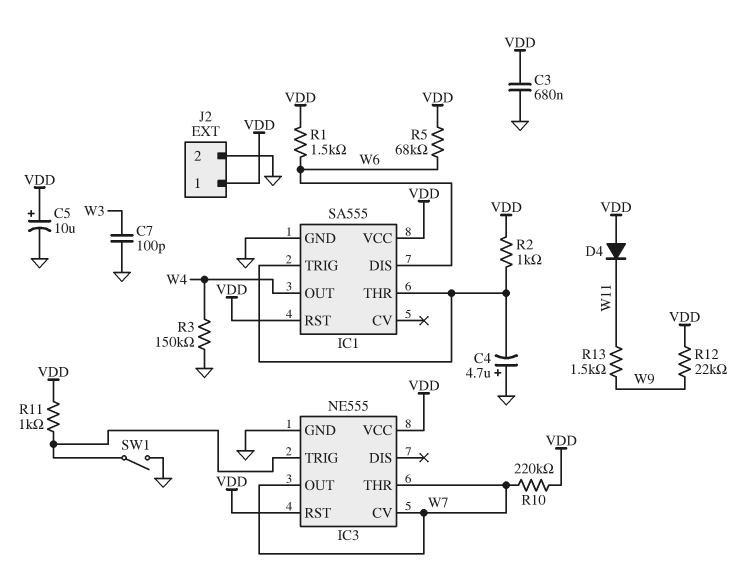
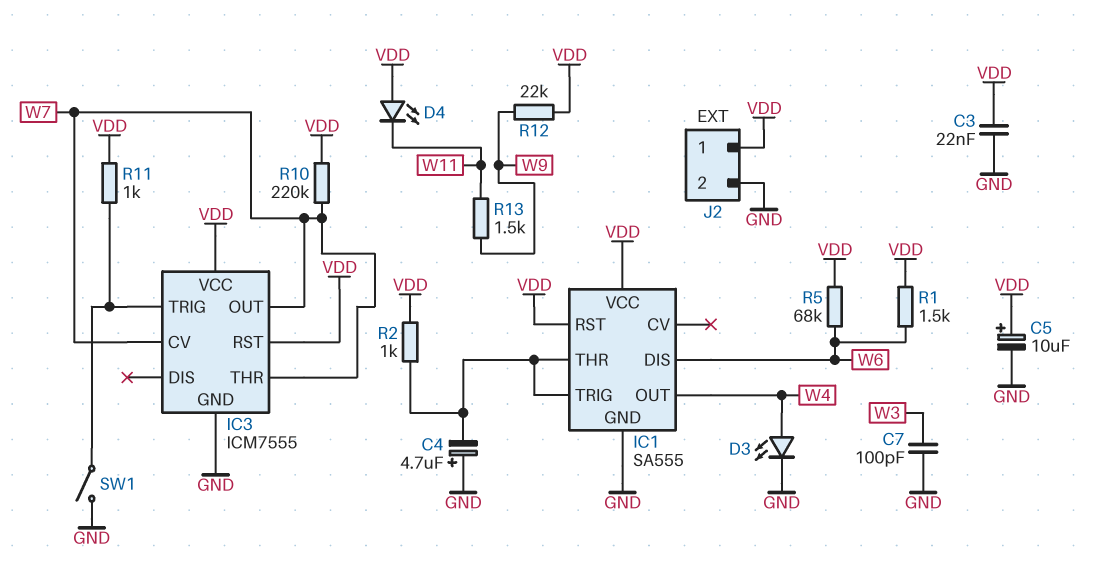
C3: 680nF (GND, VDD) -> 22nF (GND, VDD)
D3: none -> LED (A W4, K GND)
D4: diode (A VDD, K W11) -> LED (A VDD, K W11)
IC3: NE555 -> ICM7555
R3: 150k (GND, W4) -> none

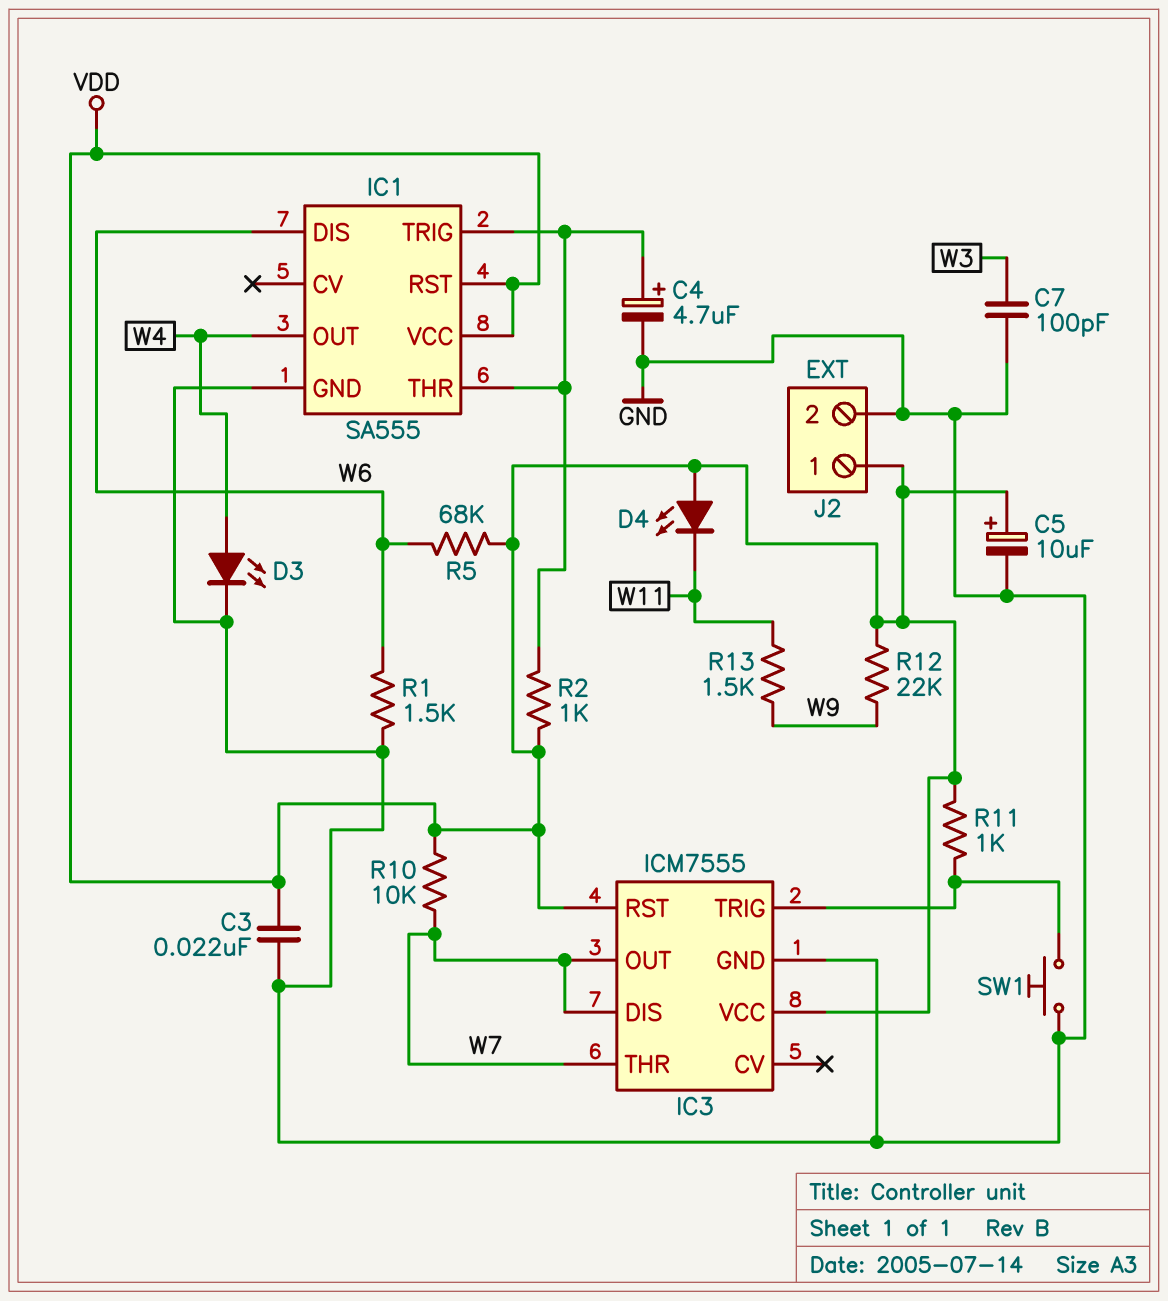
C4: 4.7uF (plus GND, minus IC1/THR) -> 4.7uF (plus IC1/THR, minus GND)
IC3 pin CV: W7 -> none
IC3 pin DIS: none -> W7
R1: 1.5k (VDD, W6) -> 1.5k (GND, W6)
R10: 220k (VDD, W7) -> 10k (VDD, W7)
SW1: switch (GND, IC3/TRIG) -> button (GND, IC3/TRIG)

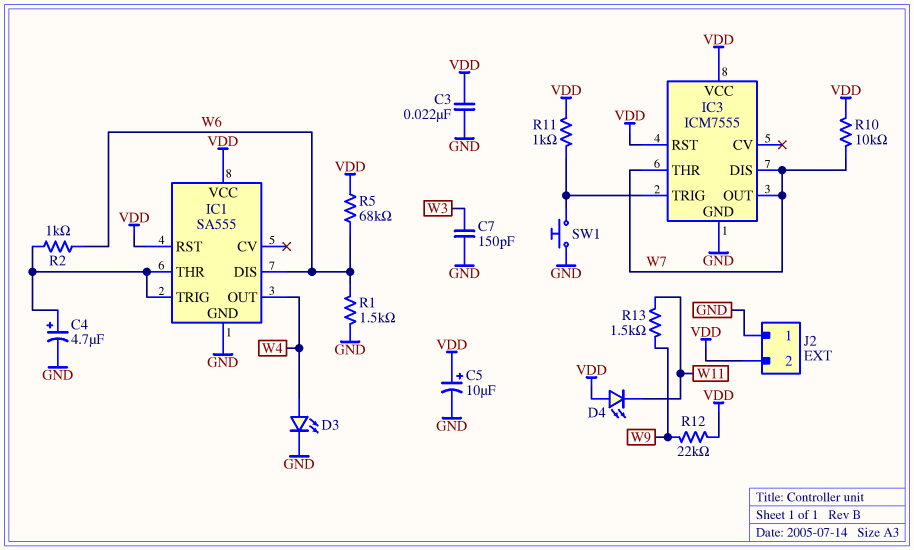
C7: 100pF (GND, W3) -> 150pF (GND, W3)
J2 pin 1: VDD -> GND
J2 pin 2: GND -> VDD
R2: 1k (IC1/THR, VDD) -> 1k (IC1/THR, W6)

